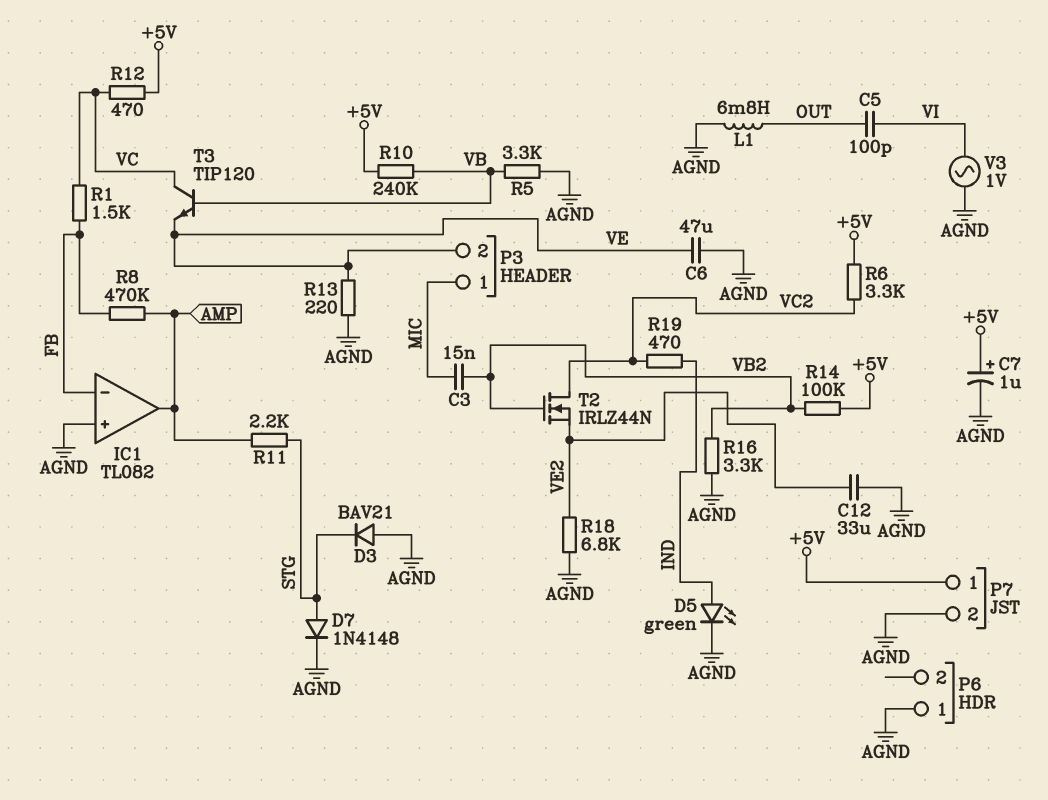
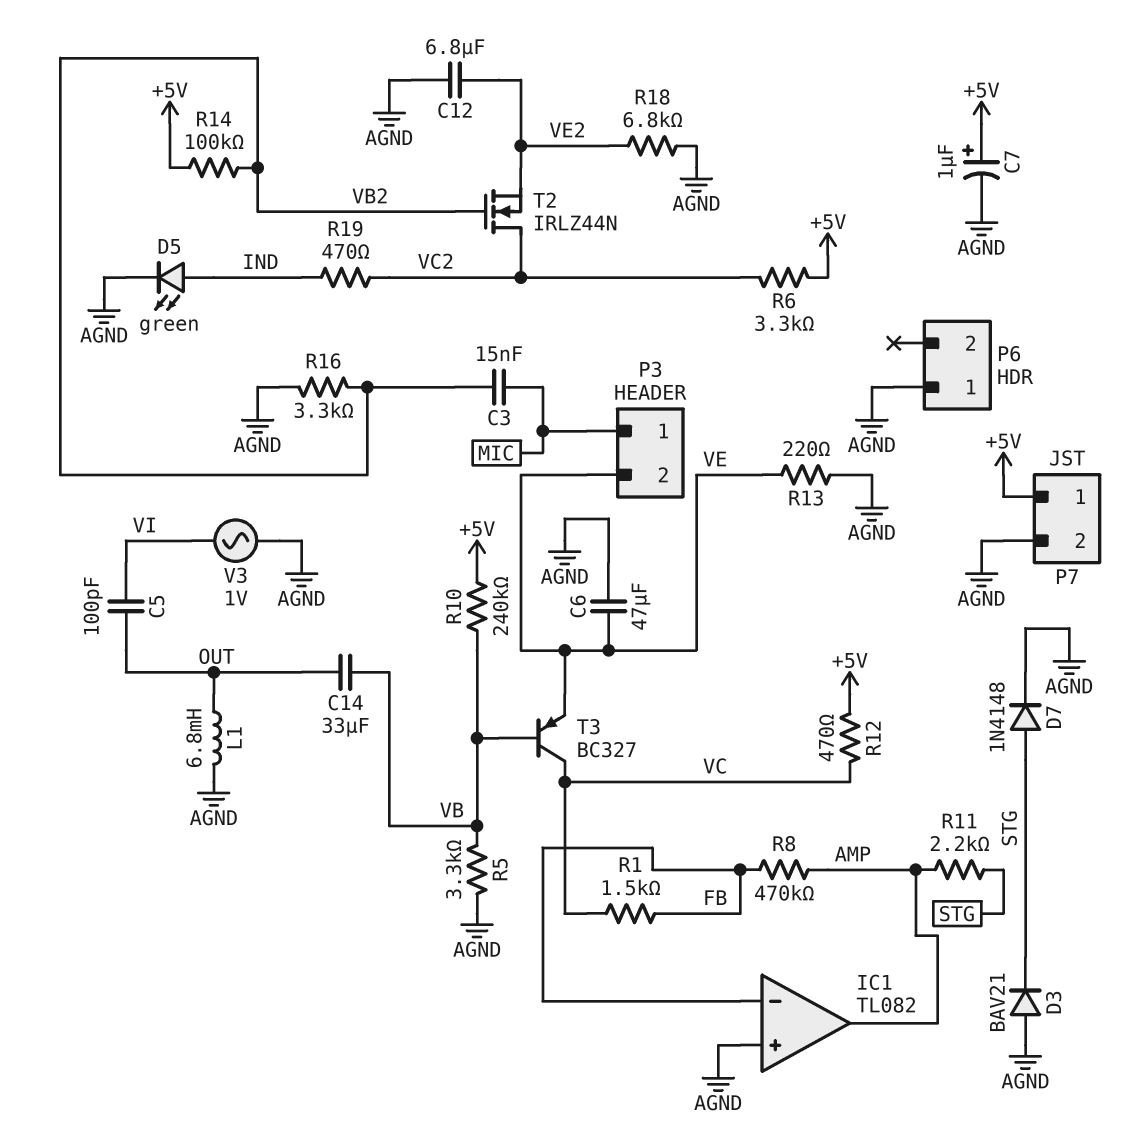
C12: 33uF (AGND, VE2) -> 6.8uF (AGND, VE2)
C14: none -> 33uF (OUT, VB)
T3: NPN TIP120 (B VB, C VC, E VE) -> PNP BC327 (B VB, C VC, E VE)

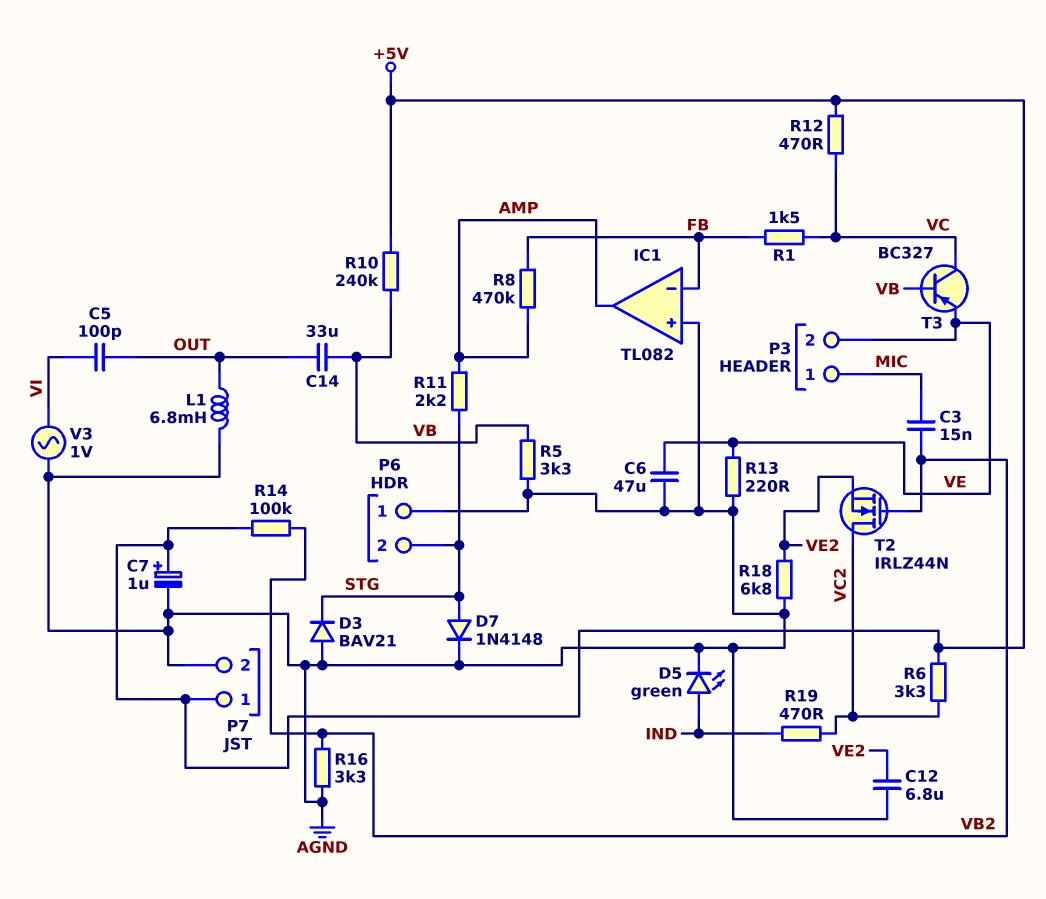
P6 pin 2: none -> STG

